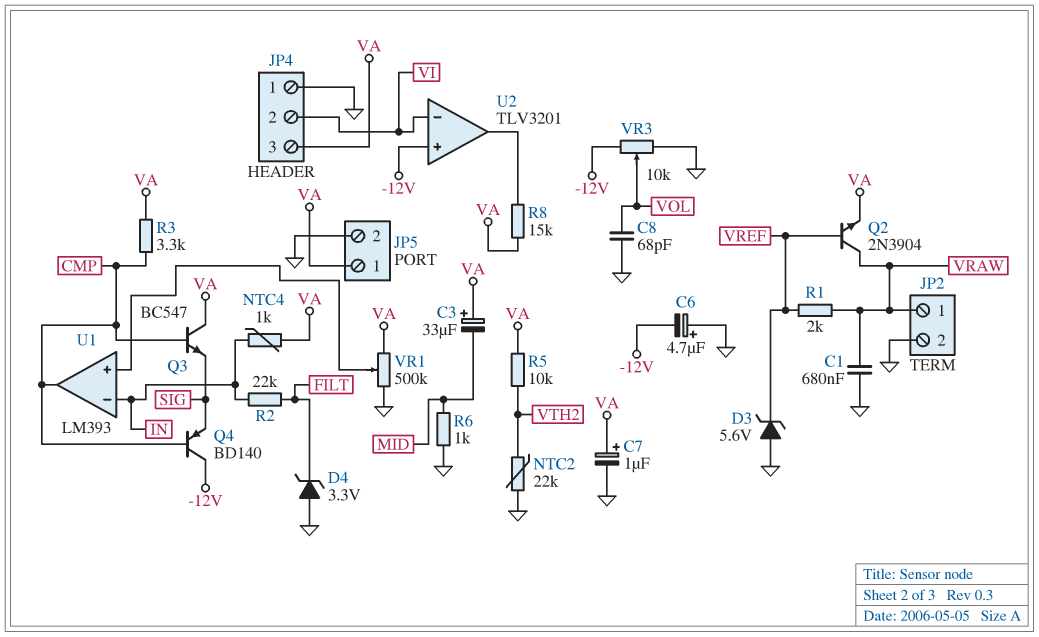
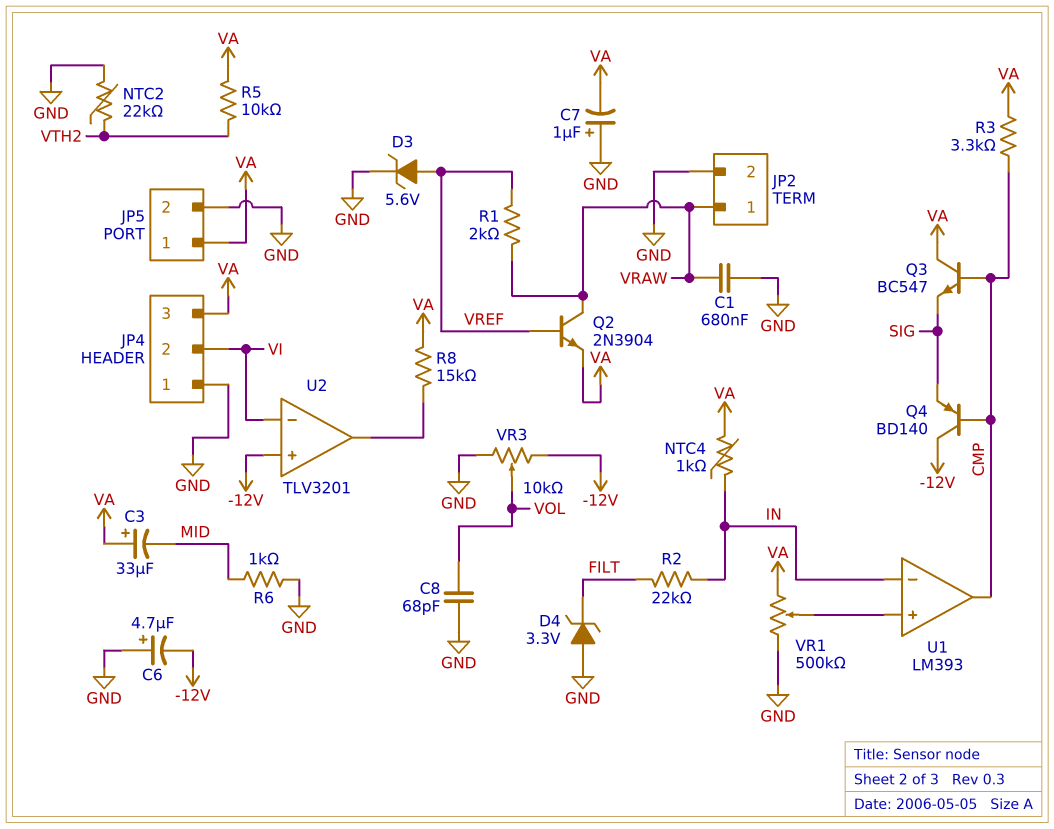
C7: 1uF (plus VA, minus GND) -> 1uF (plus GND, minus VA)
D3: zener 5.6V (A GND, K VREF) -> zener 5.6V (A VREF, K GND)

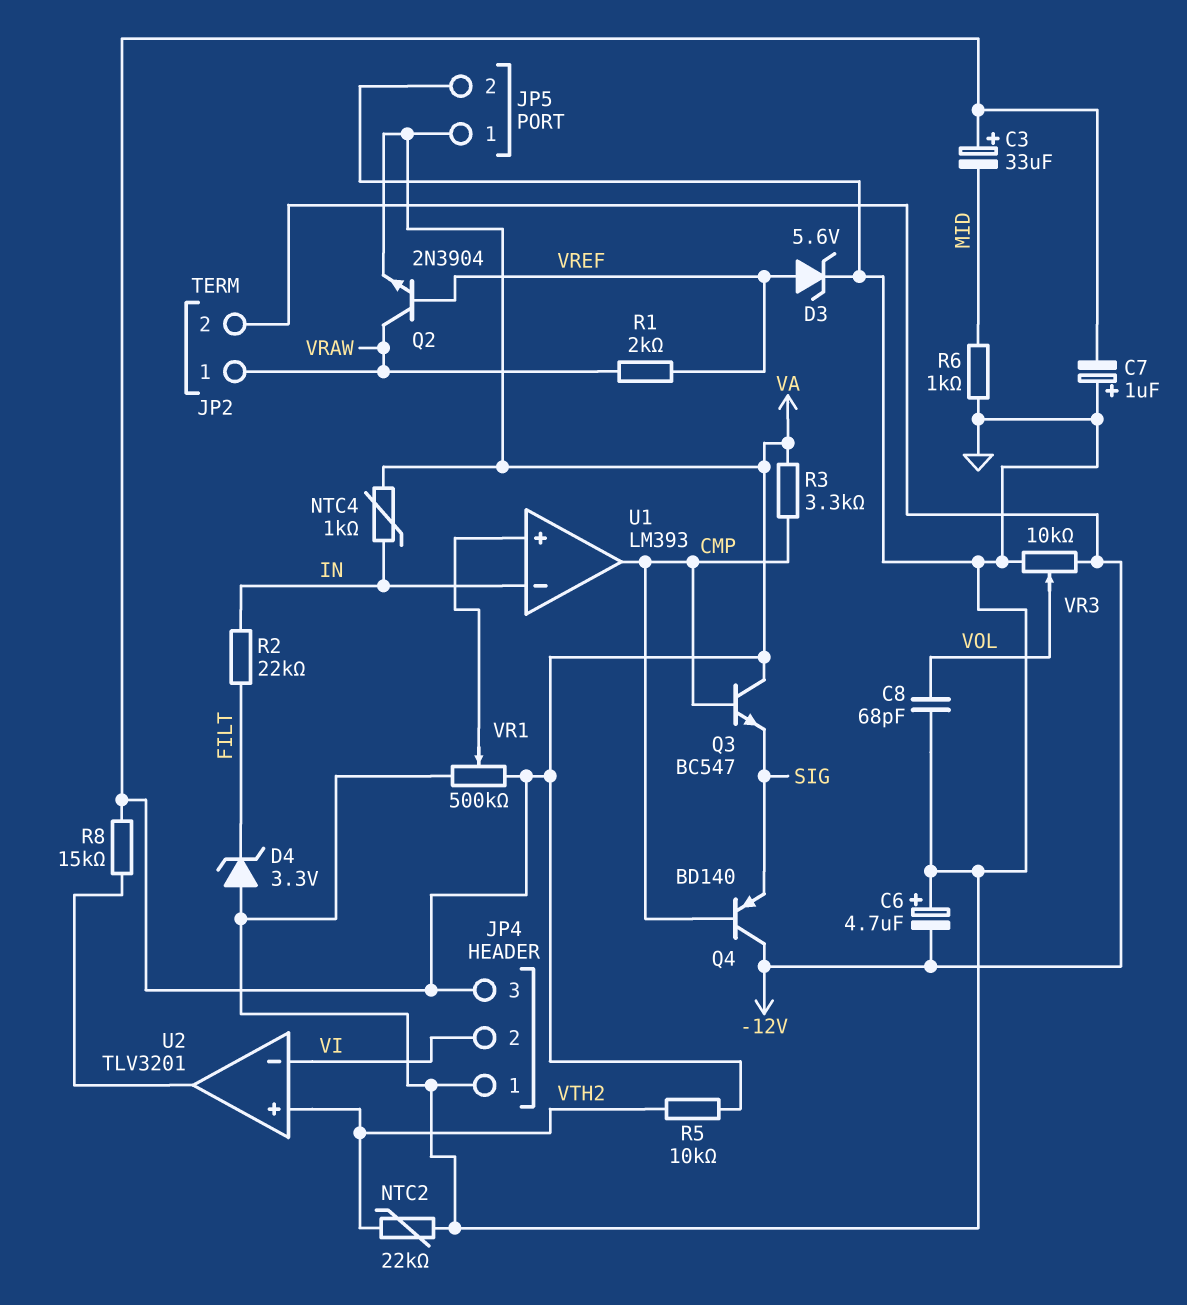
C1: 680nF (GND, VRAW) -> none
JP2 pin 2: GND -> -12V
U2 pin in+: -12V -> VTH2

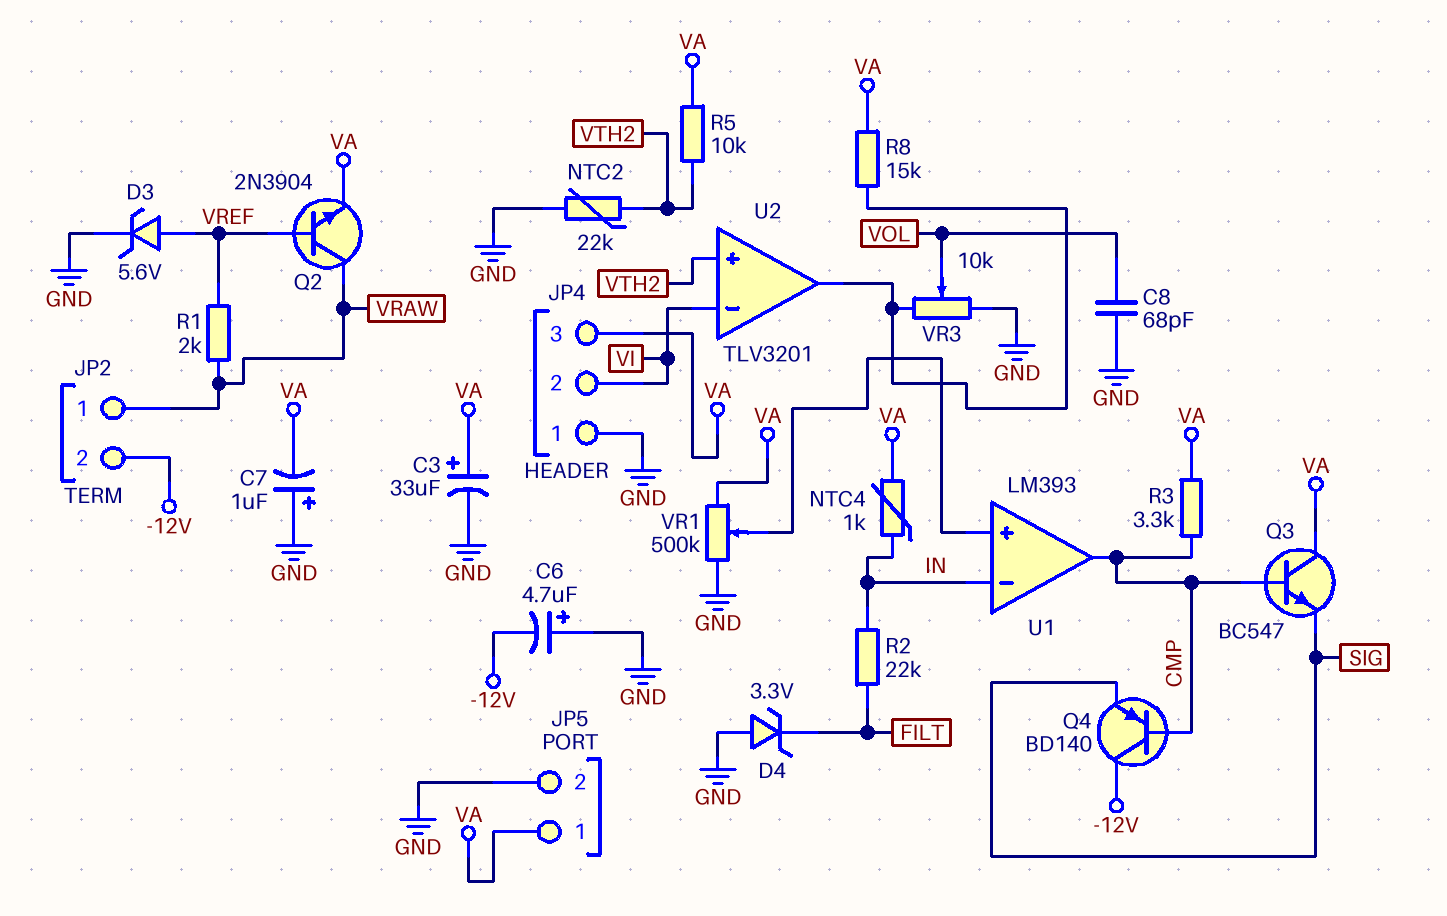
C3: 33uF (plus VA, minus MID) -> 33uF (plus VA, minus GND)
R6: 1k (GND, MID) -> none
VR3: 10k (-12V, GND, wiper VOL) -> 10k (GND, U2/out, wiper VOL)

